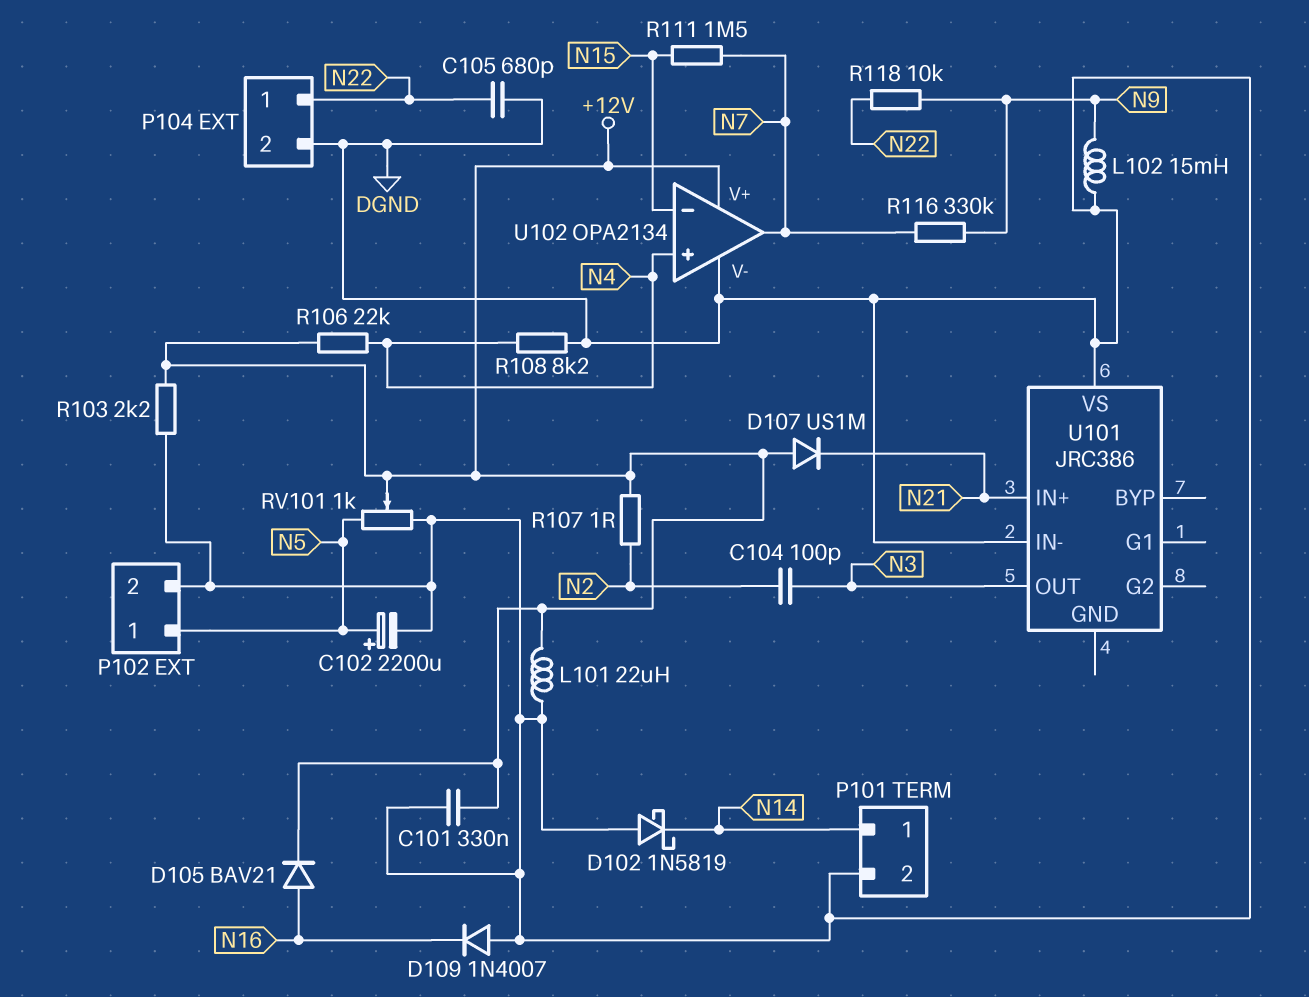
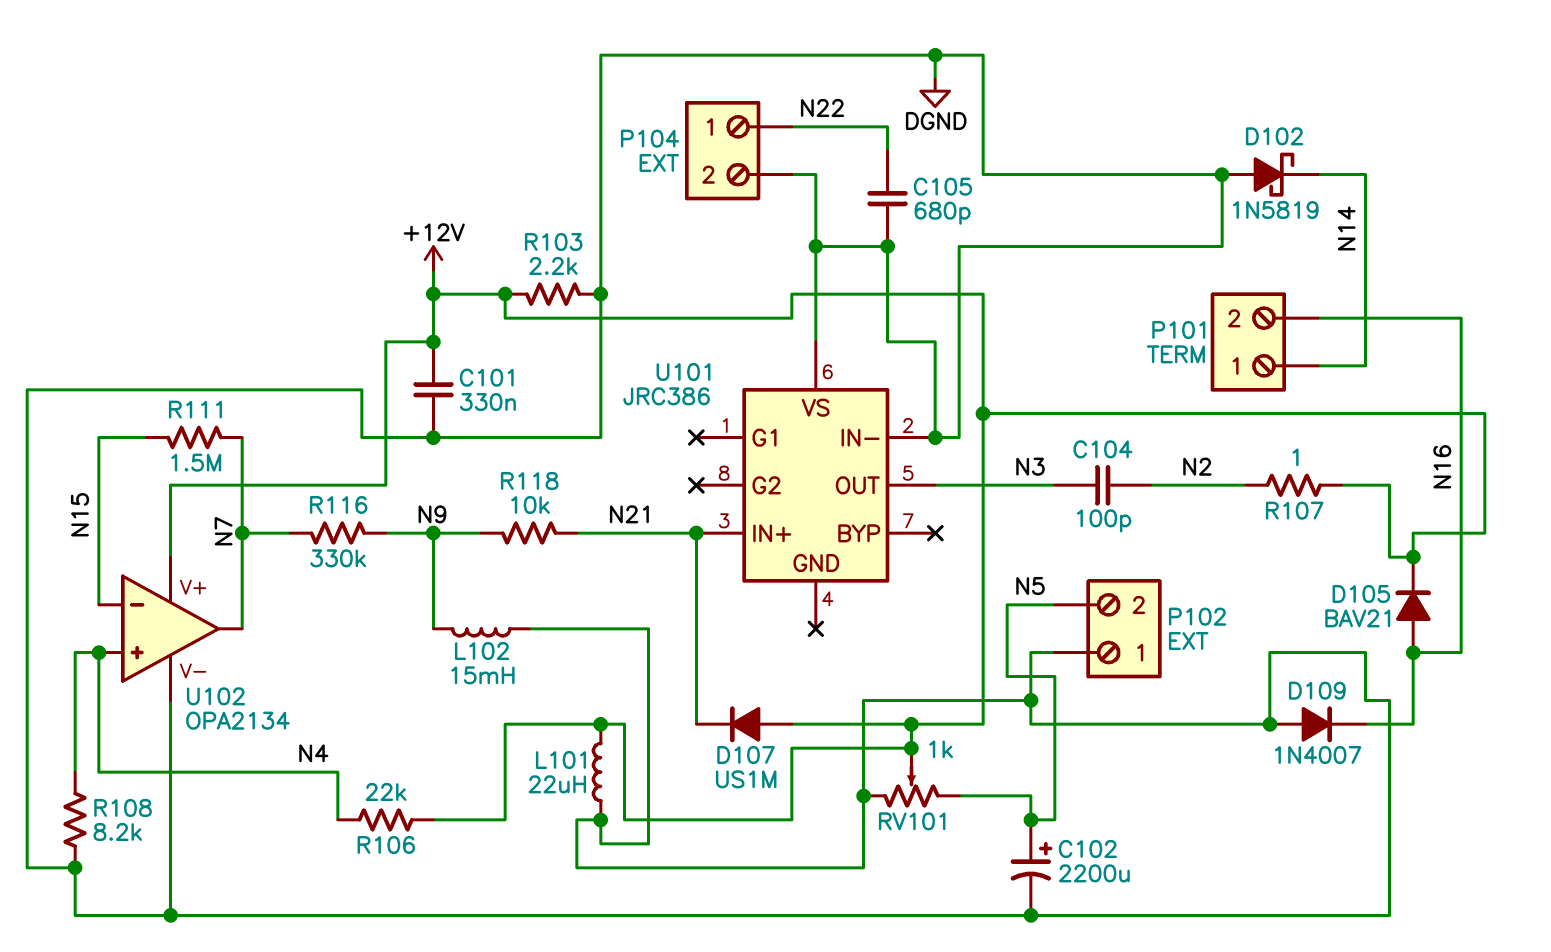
P101 pin 2: DGND -> N16
P102 pin 1: N5 -> DGND
P102 pin 2: DGND -> N5
R118: 10k (N9, N22) -> 10k (N9, N21)

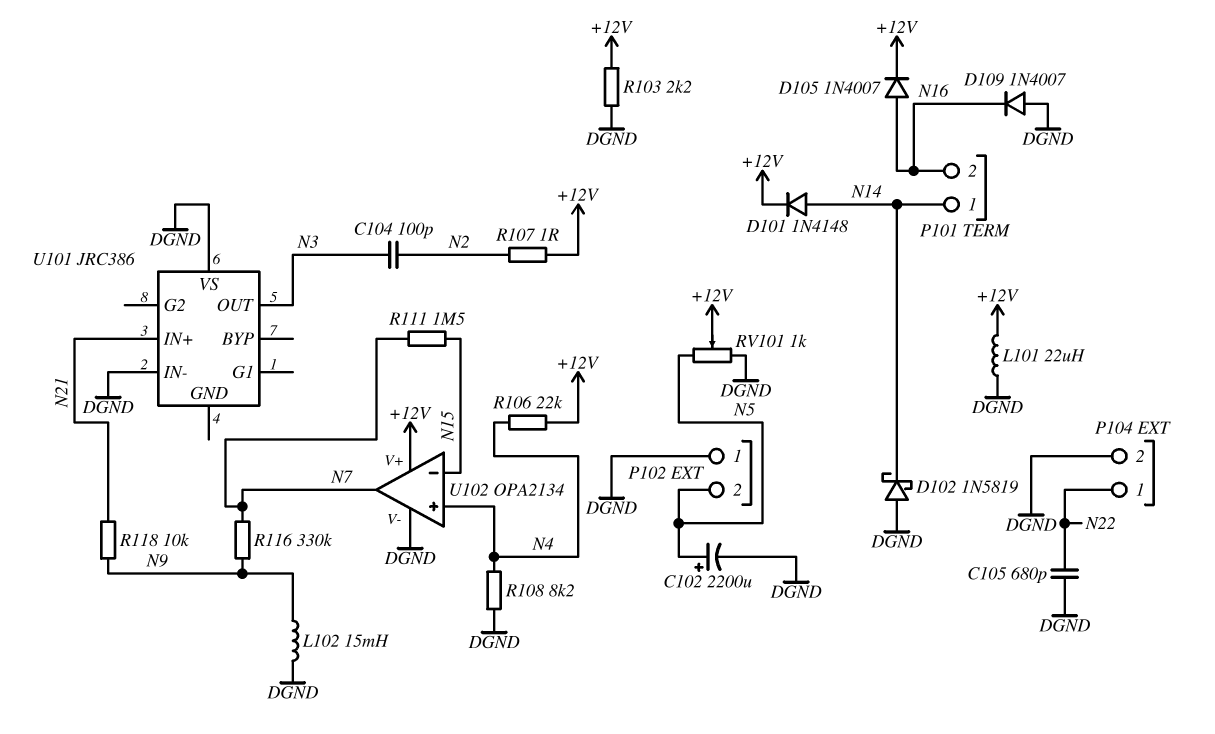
C101: 330nF (+12V, DGND) -> none
D101: none -> diode 1N4148 (A N14, K +12V)
D105: diode BAV21 (A N16, K +12V) -> diode 1N4007 (A N16, K +12V)
D107: diode US1M (A +12V, K N21) -> none

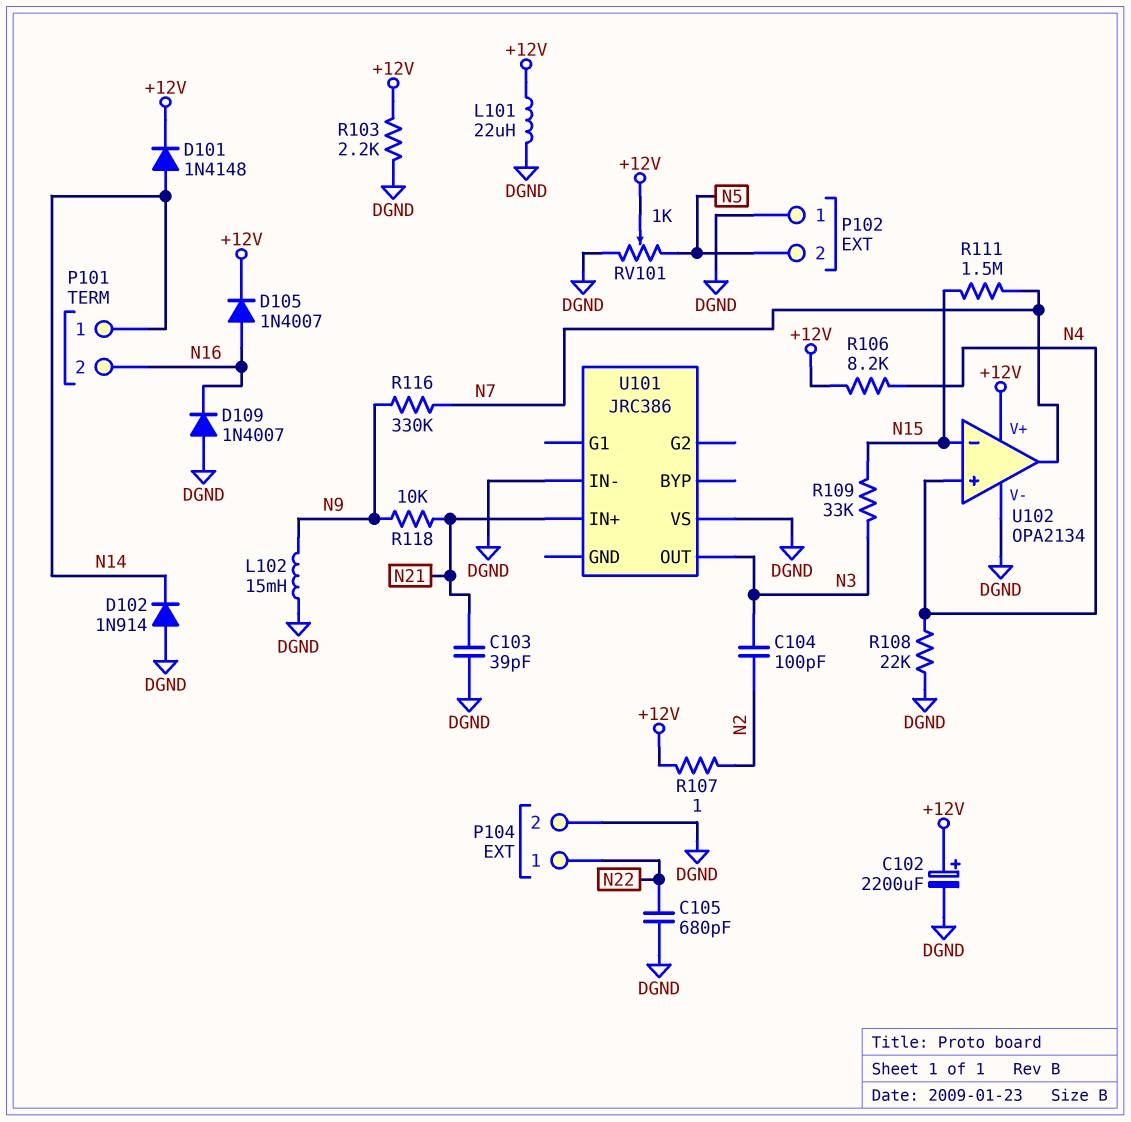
C102: 2200uF (plus N5, minus DGND) -> 2200uF (plus +12V, minus DGND)
C103: none -> 39pF (DGND, N21)
D102: schottky 1N5819 (A DGND, K N14) -> diode 1N914 (A DGND, K N14)
R106: 22k (+12V, N4) -> 8.2k (+12V, N4)
R108: 8.2k (DGND, N4) -> 22k (DGND, N4)
R109: none -> 33k (N3, N15)

